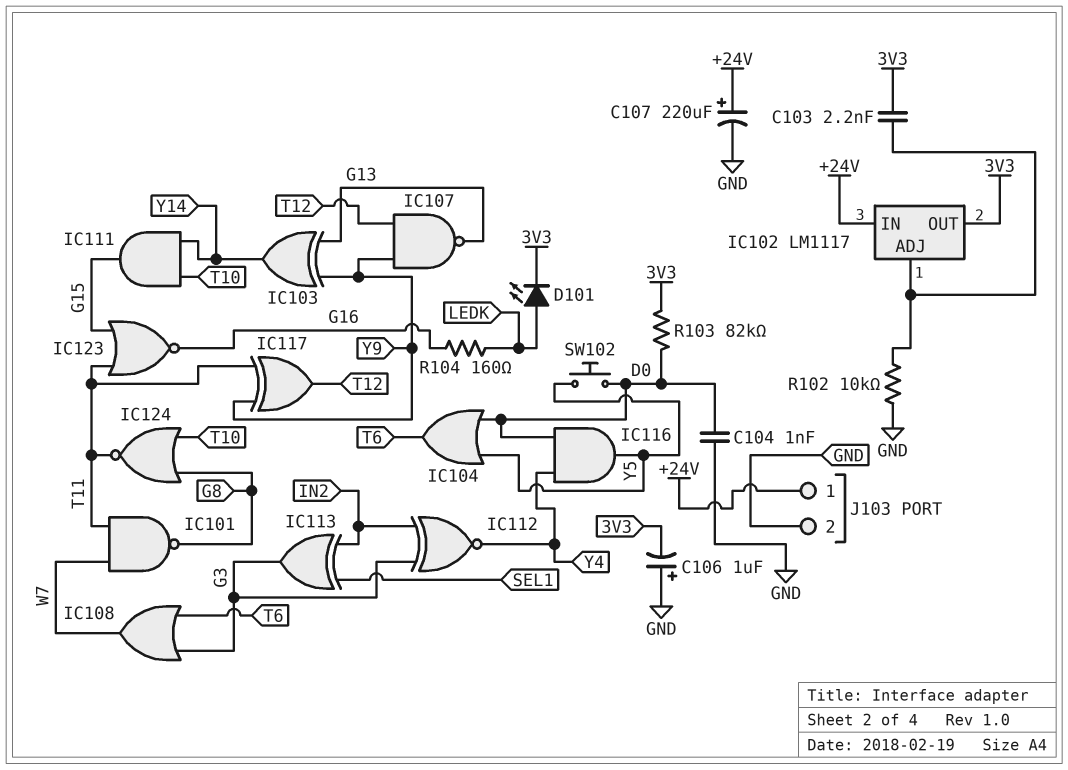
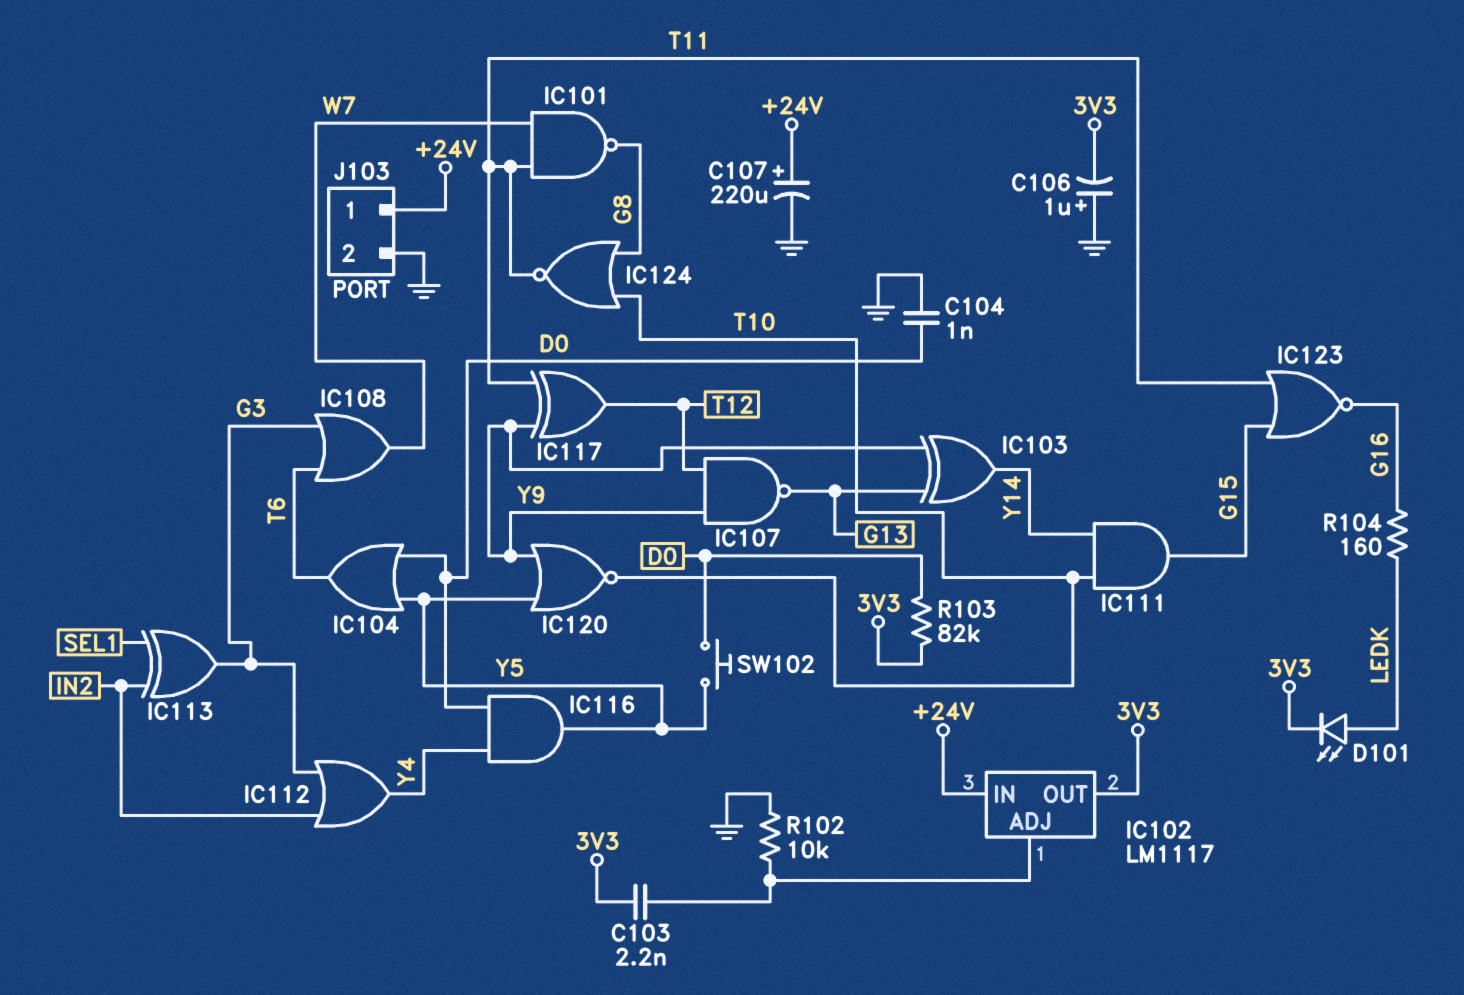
IC112: XNOR (in G3, in IN2, out Y4) -> OR (in G3, in IN2, out Y4)
IC120: none -> NOR (in Y5, in Y9, out T10)

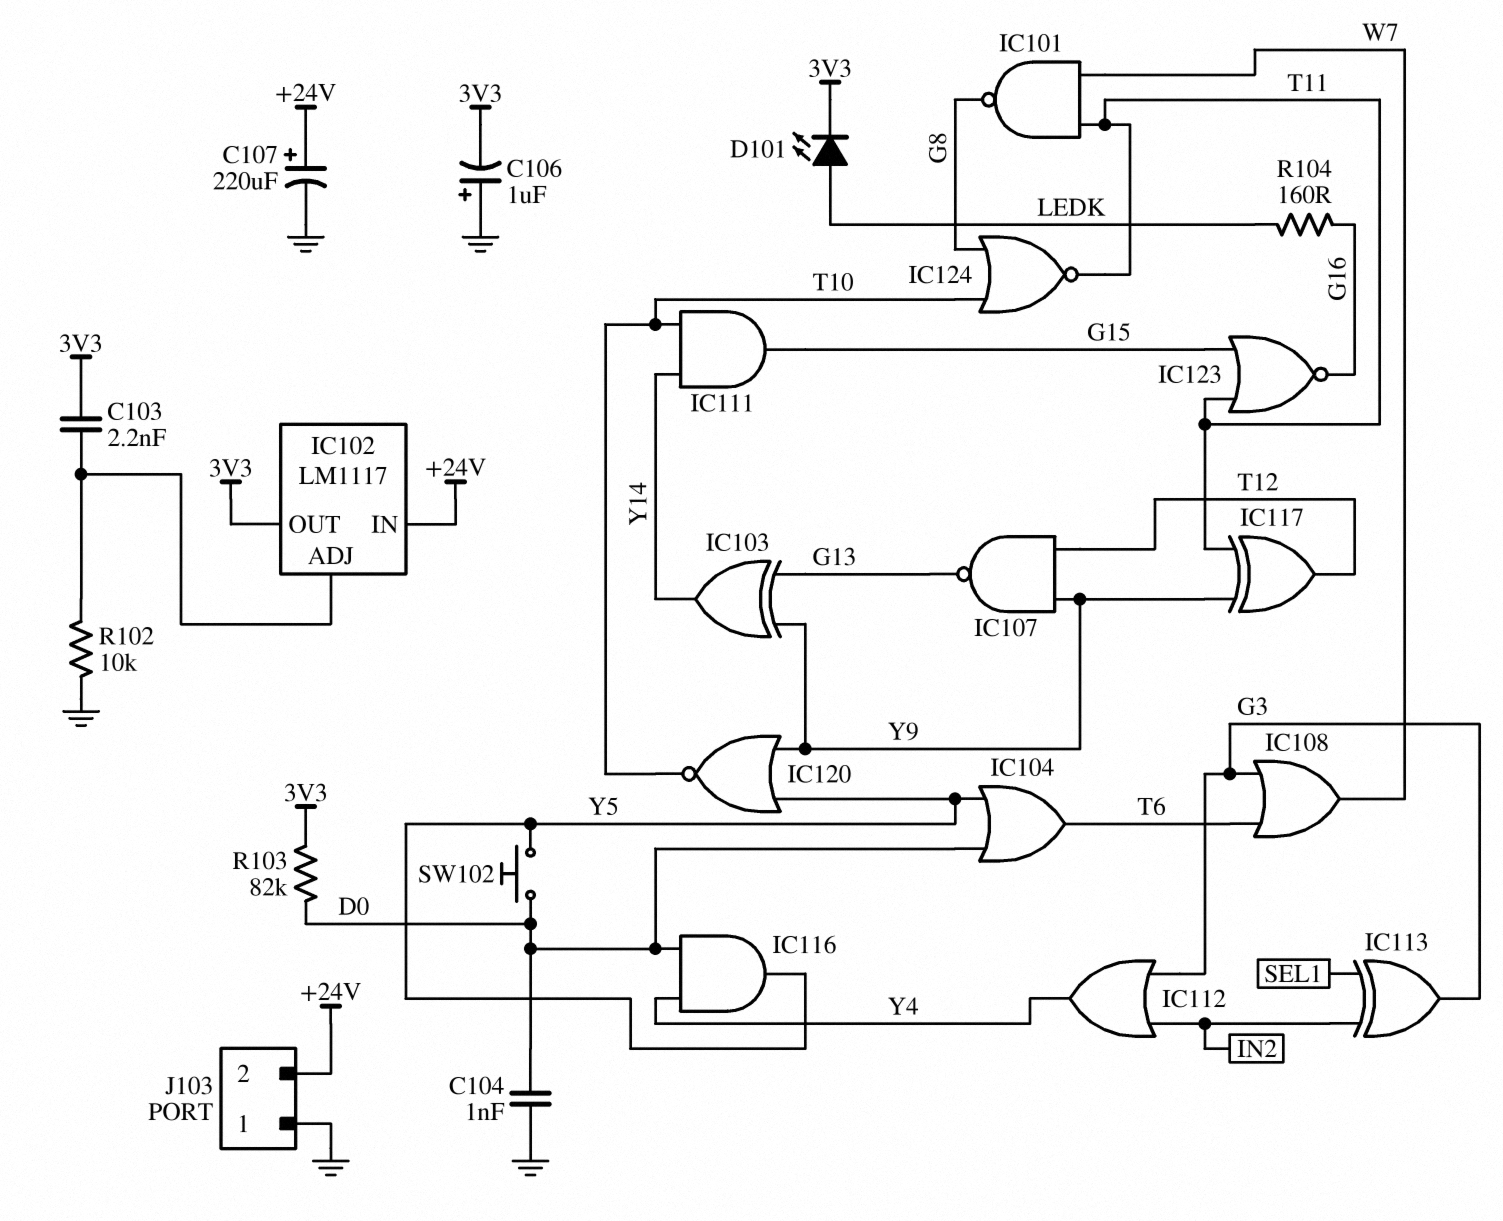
J103 pin 1: +24V -> GND
J103 pin 2: GND -> +24V

